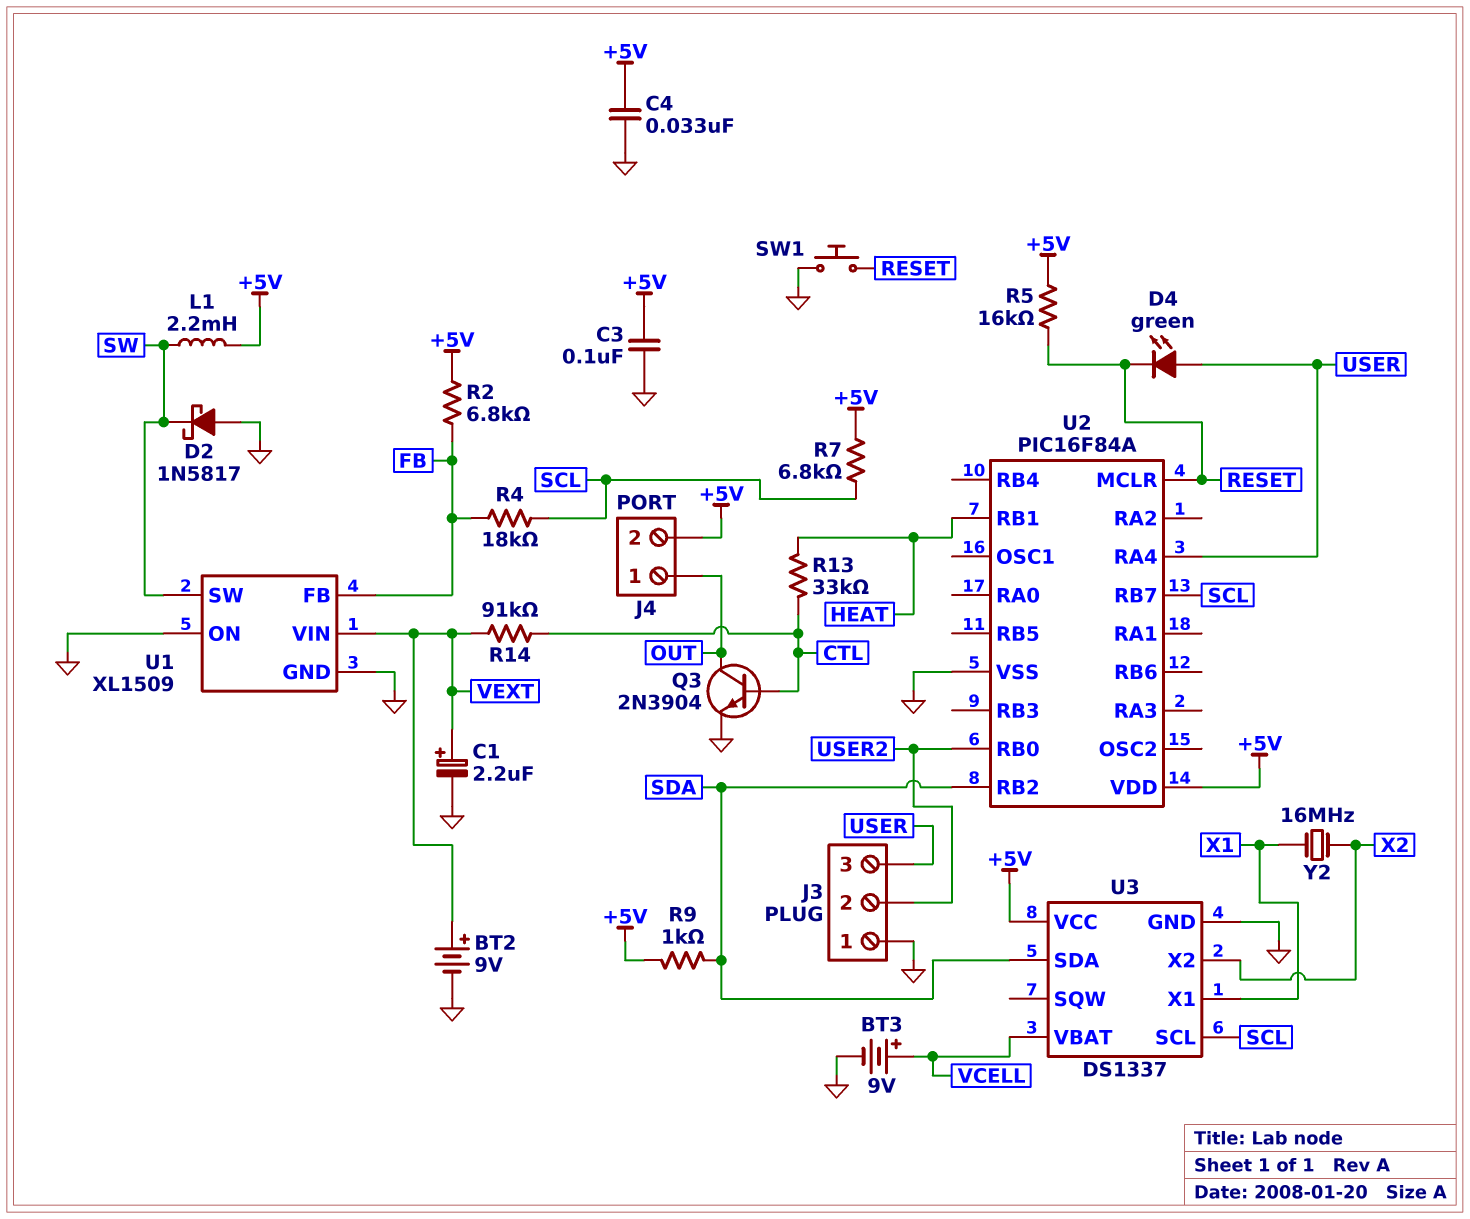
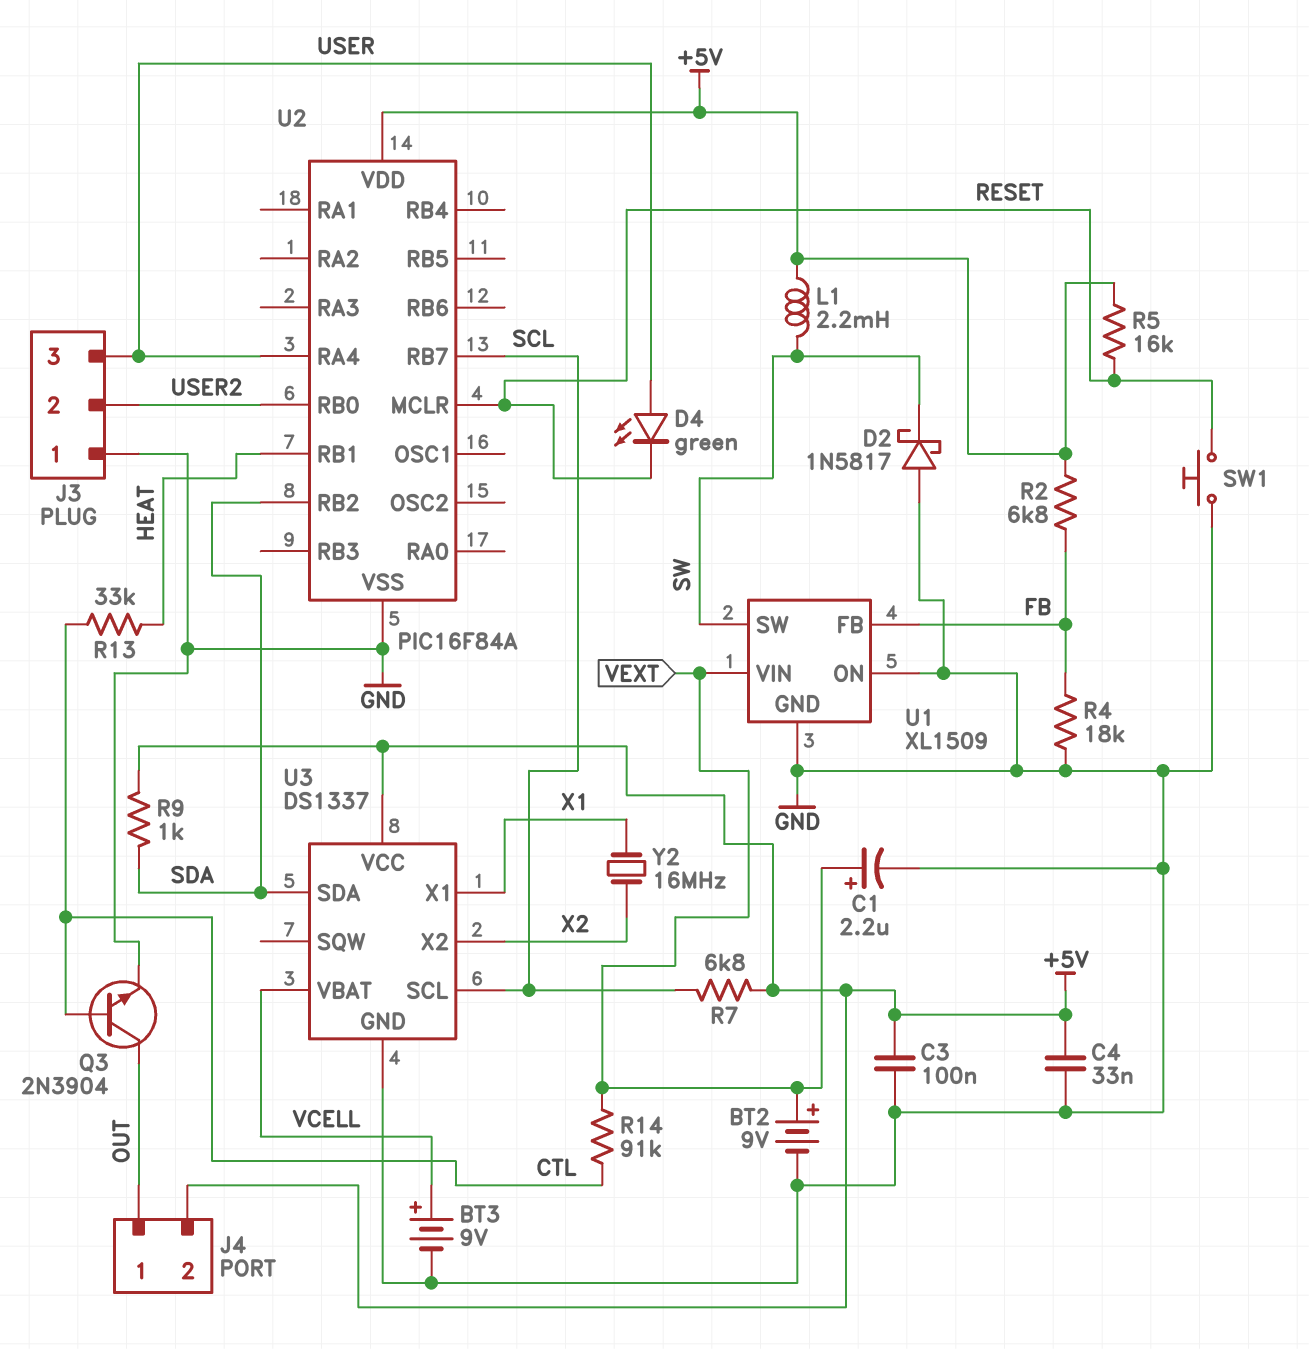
R4: 18k (FB, SCL) -> 18k (FB, GND)

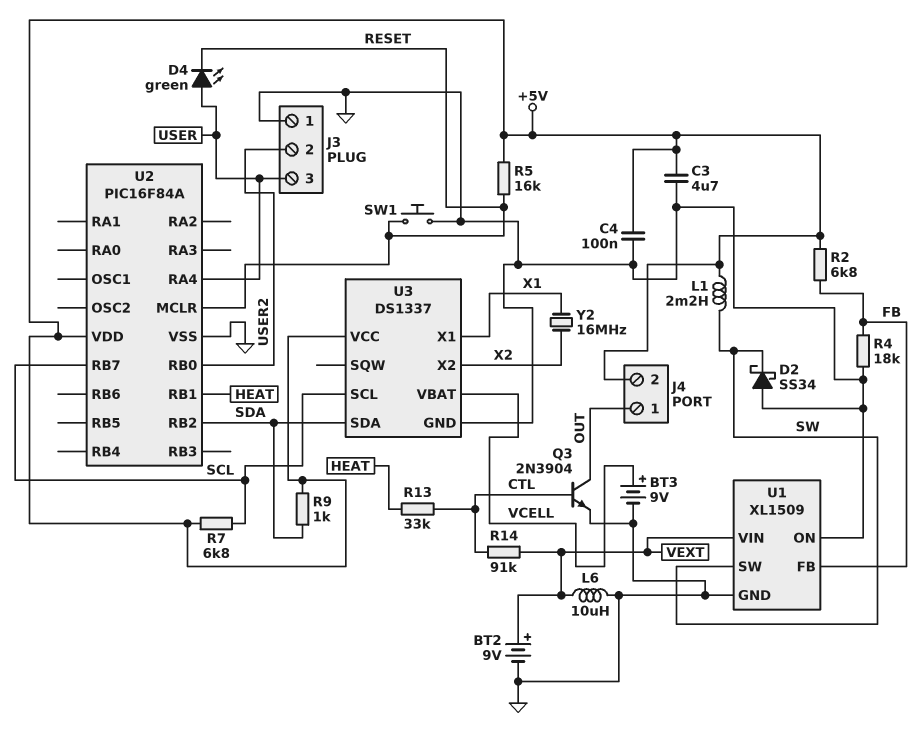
C1: 2.2uF (plus VEXT, minus GND) -> none
C3: 100nF (+5V, GND) -> 4.7uF (+5V, GND)
C4: 33nF (+5V, GND) -> 100nF (+5V, GND)
D2: schottky 1N5817 (A GND, K SW) -> schottky SS34 (A GND, K SW)
L6: none -> 10uH (GND, VEXT)

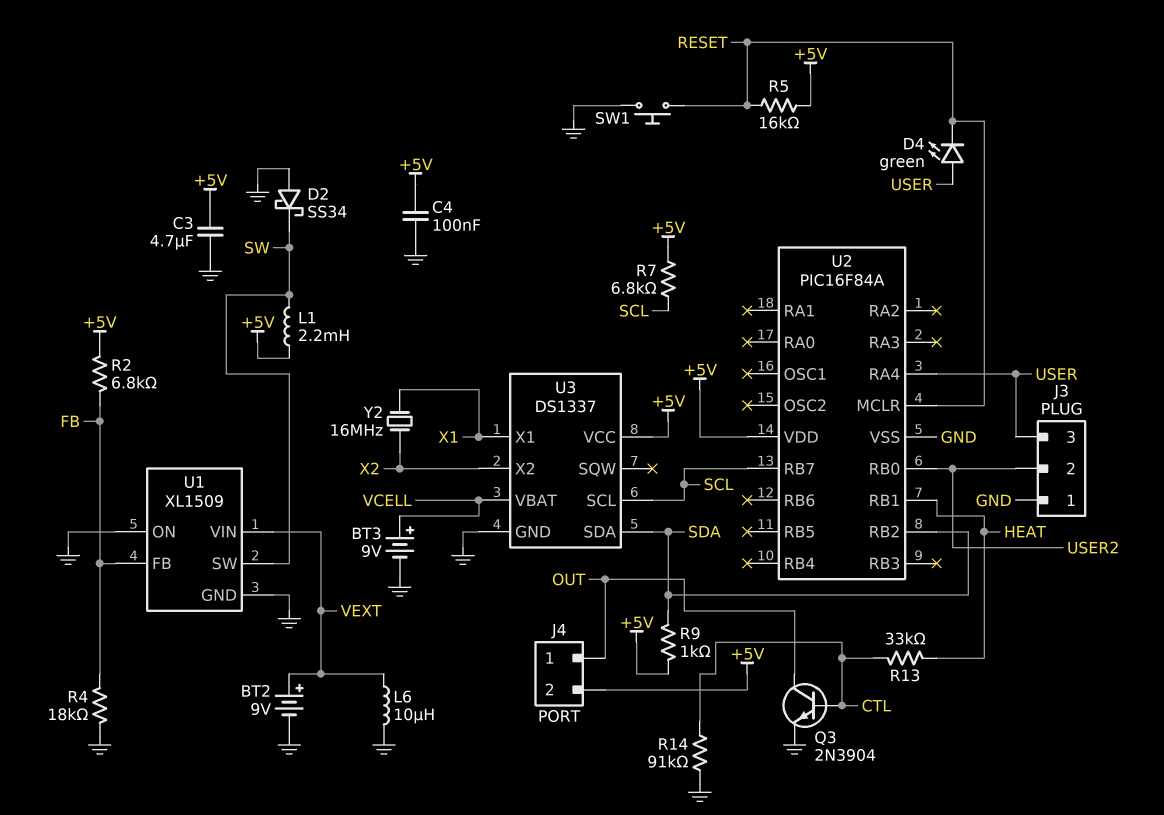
R14: 91k (CTL, VEXT) -> 91k (CTL, GND)

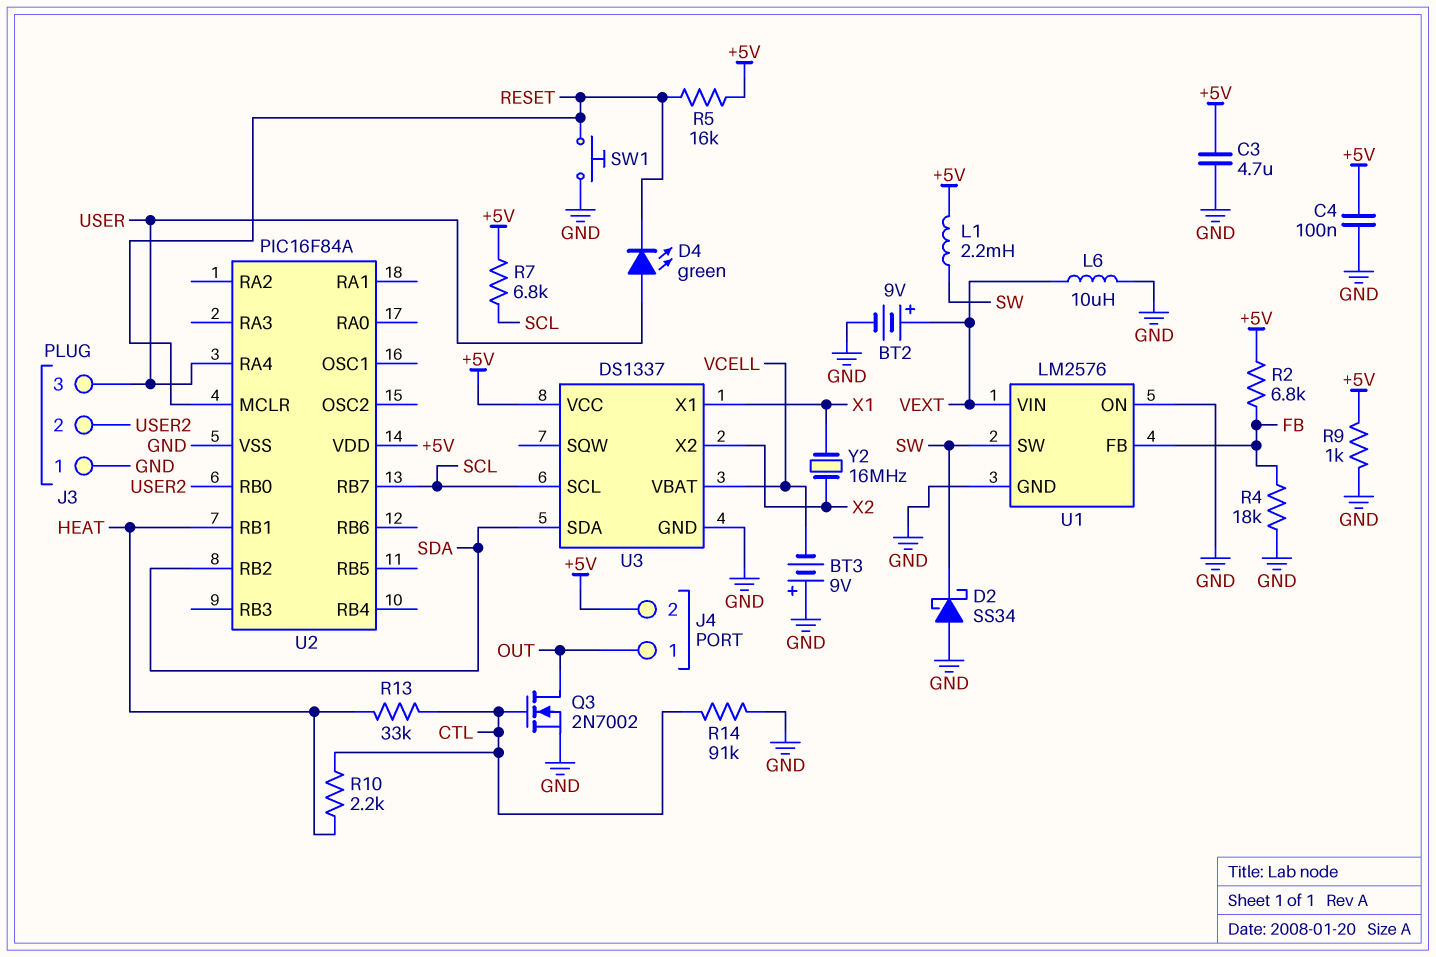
BT3: 9V (plus VCELL, minus GND) -> 9V (plus GND, minus VCELL)
Q3: NPN 2N3904 (B CTL, C OUT, E GND) -> NMOS 2N7002 (G CTL, D OUT, S GND)
R9: 1k (+5V, SDA) -> 1k (+5V, GND)
R10: none -> 2.2k (CTL, HEAT)
U1: XL1509 -> LM2576

